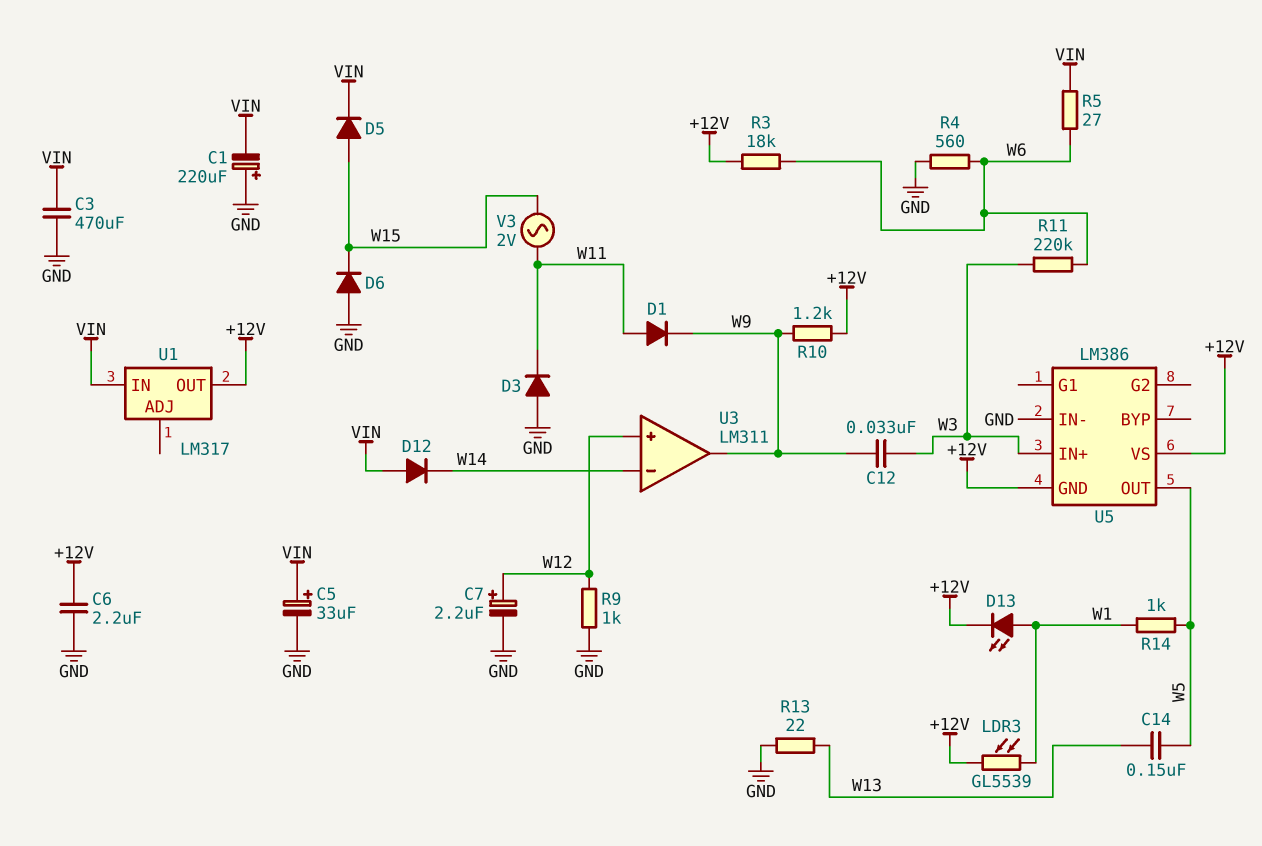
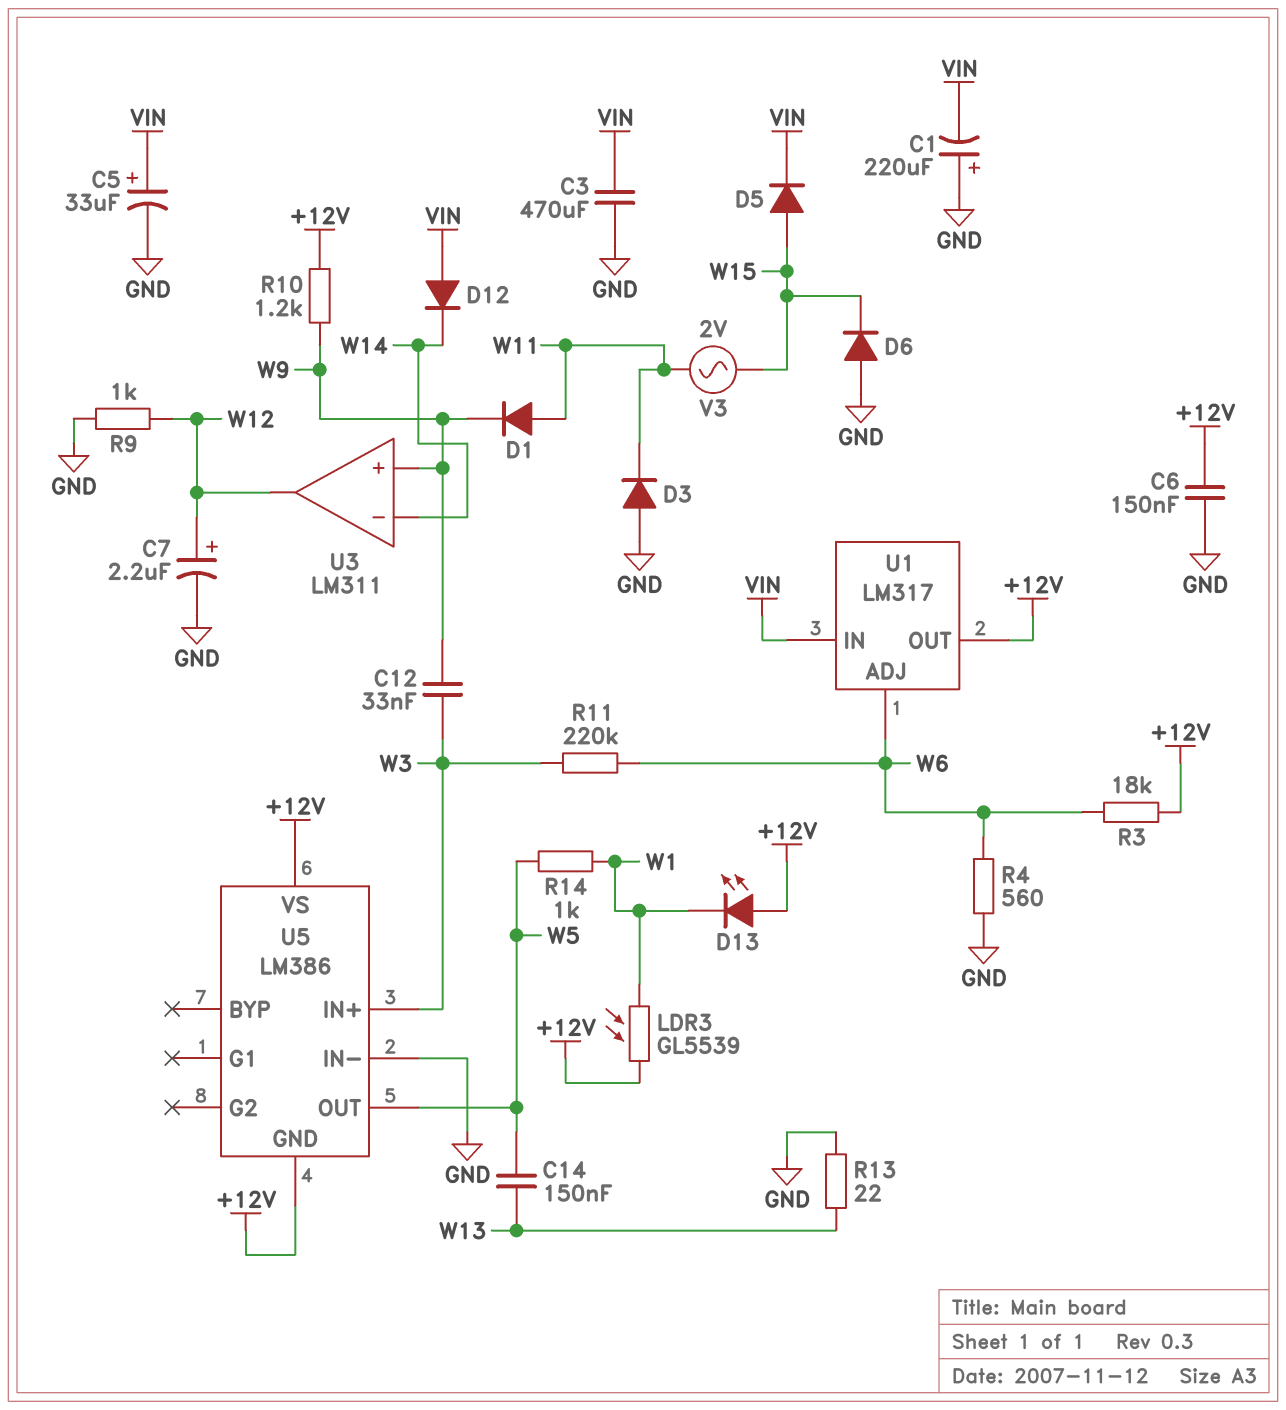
C6: 2.2uF (+12V, GND) -> 150nF (+12V, GND)
D13: LED (A W1, K +12V) -> LED (A +12V, K W1)
R5: 27 (VIN, W6) -> none
U1 pin ADJ: none -> W6
U3 pin in+: W12 -> W9
U3 pin out: W9 -> W12

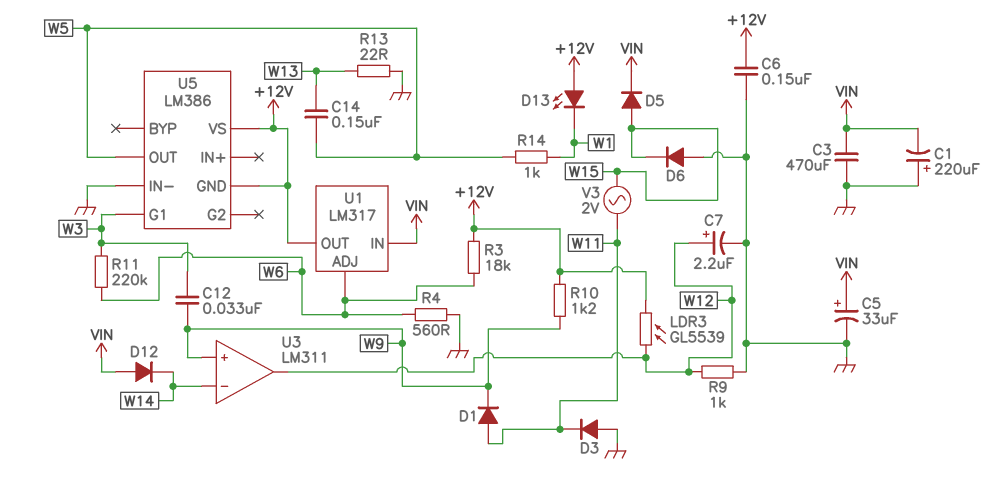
LDR3: GL5539 (+12V, W1) -> GL5539 (+12V, W12)
U5 pin G1: none -> W3
U5 pin IN+: W3 -> none

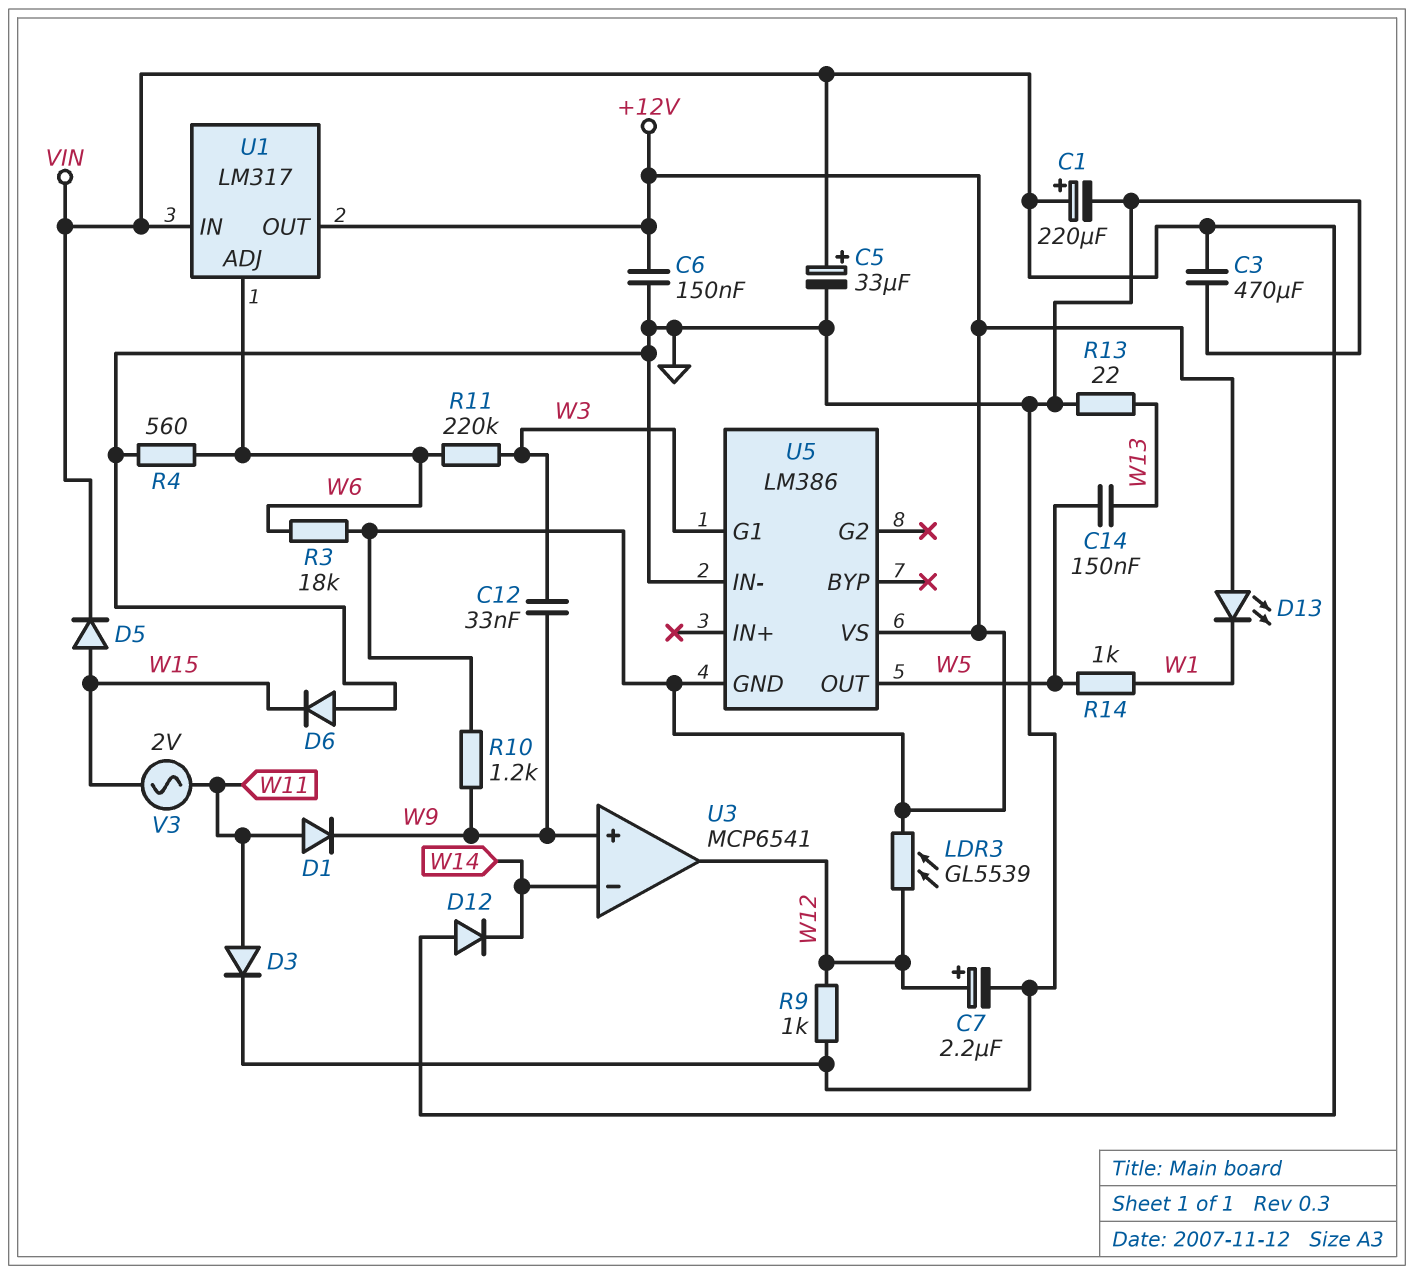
C1: 220uF (plus GND, minus VIN) -> 220uF (plus VIN, minus GND)
D3: diode (A GND, K W11) -> diode (A W11, K GND)
U3: LM311 -> MCP6541

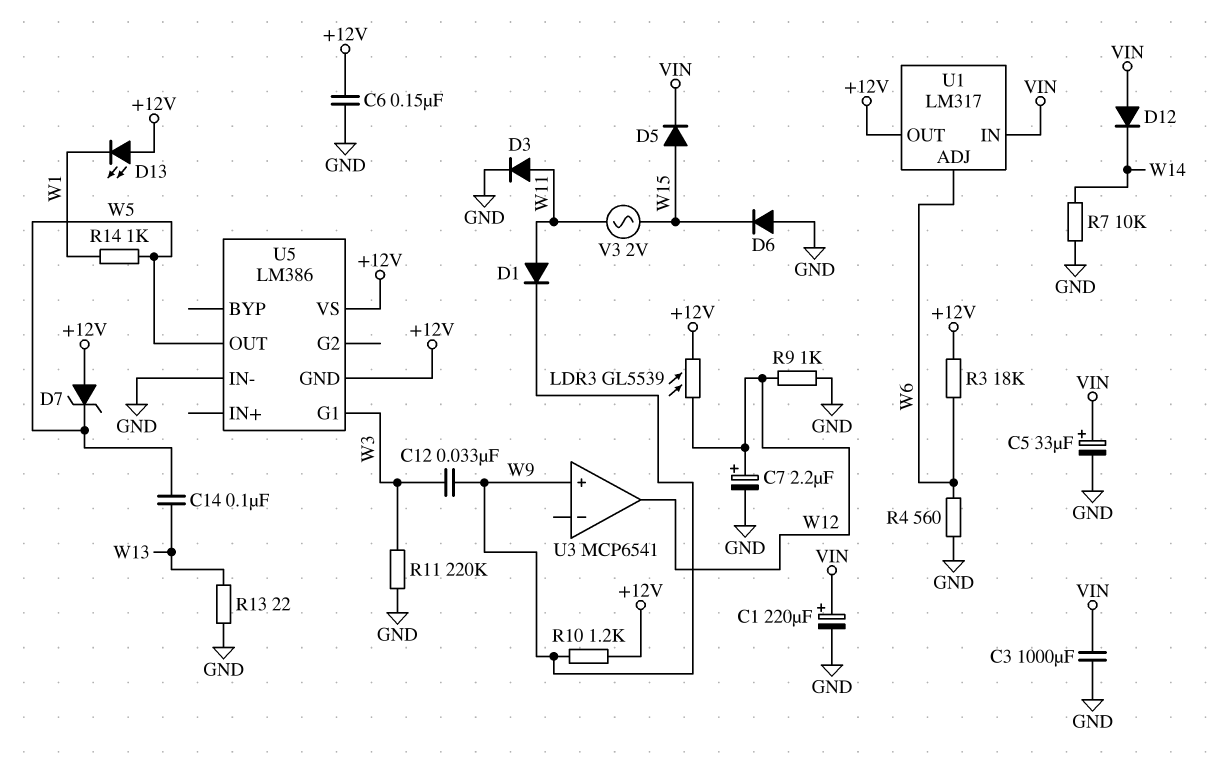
C3: 470uF (GND, VIN) -> 1000uF (GND, VIN)
C14: 150nF (W5, W13) -> 100nF (W5, W13)
D7: none -> zener (A +12V, K W5)
R7: none -> 10k (GND, W14)
R11: 220k (W3, W6) -> 220k (GND, W3)
U3 pin in-: W14 -> none

